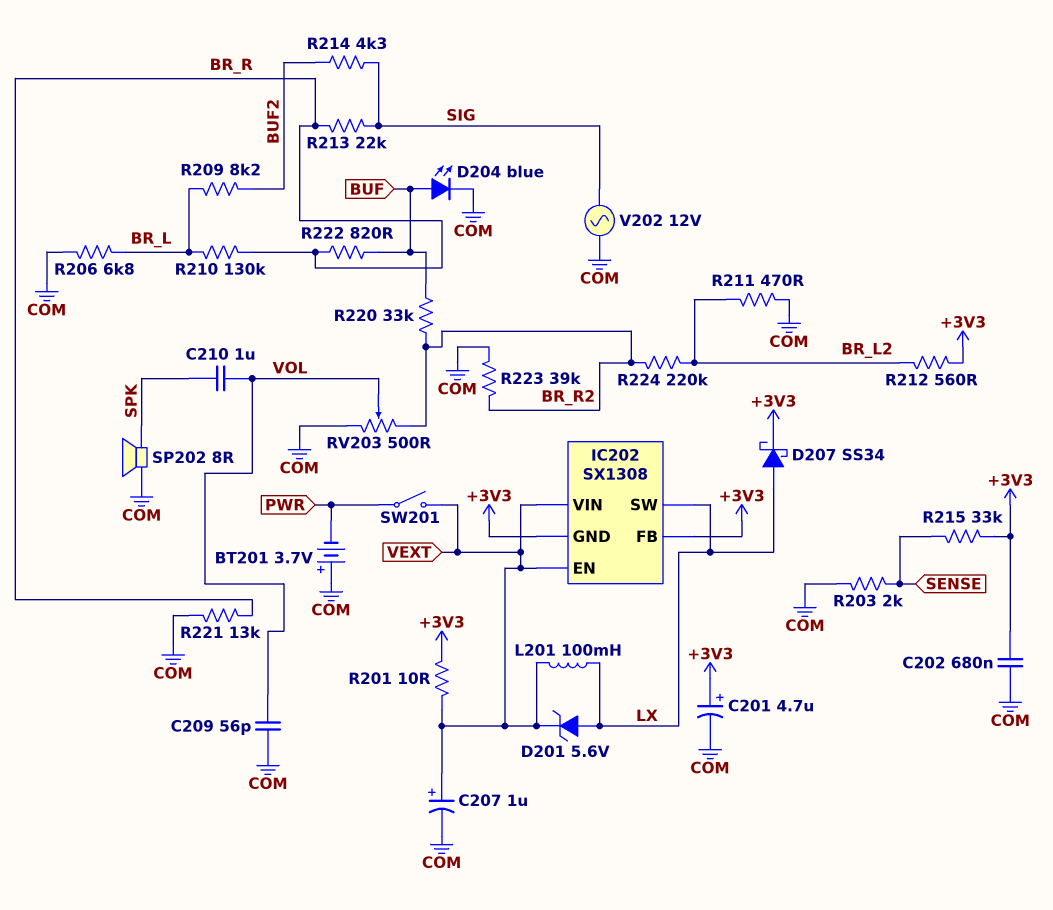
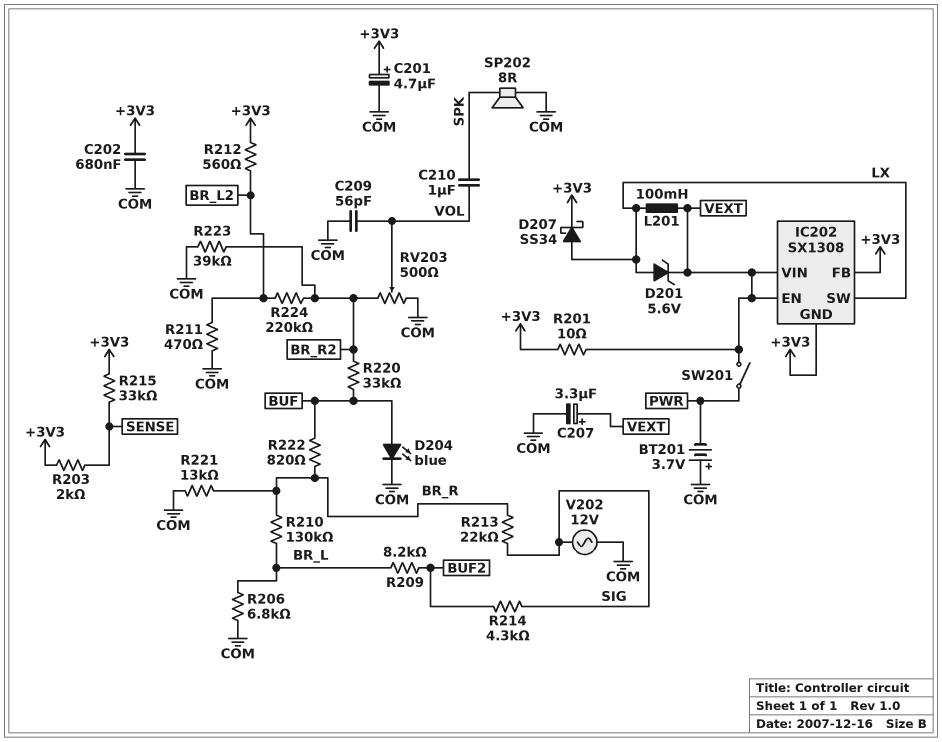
C207: 1uF (plus VEXT, minus COM) -> 3.3uF (plus VEXT, minus COM)
R203: 2k (COM, SENSE) -> 2k (+3V3, SENSE)

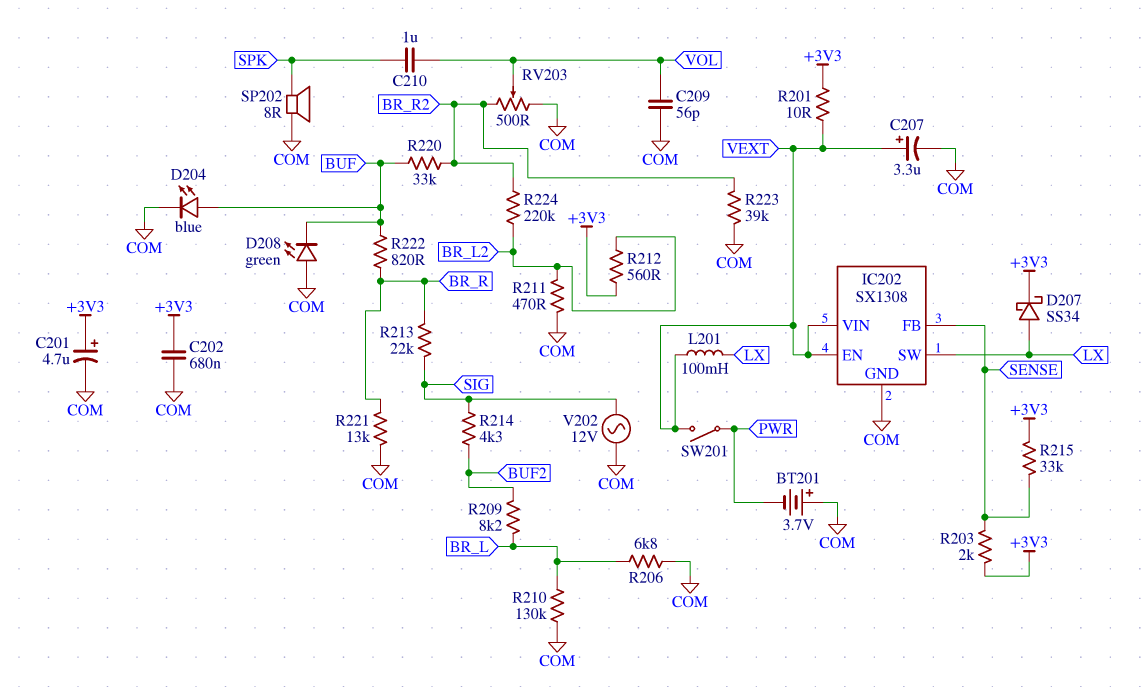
D201: zener 5.6V (A LX, K VEXT) -> none
D208: none -> LED green (A COM, K BUF)
IC202 pin FB: +3V3 -> SENSE
IC202 pin GND: +3V3 -> COM
R210: 130k (BR_L, BR_R) -> 130k (BR_L, COM)

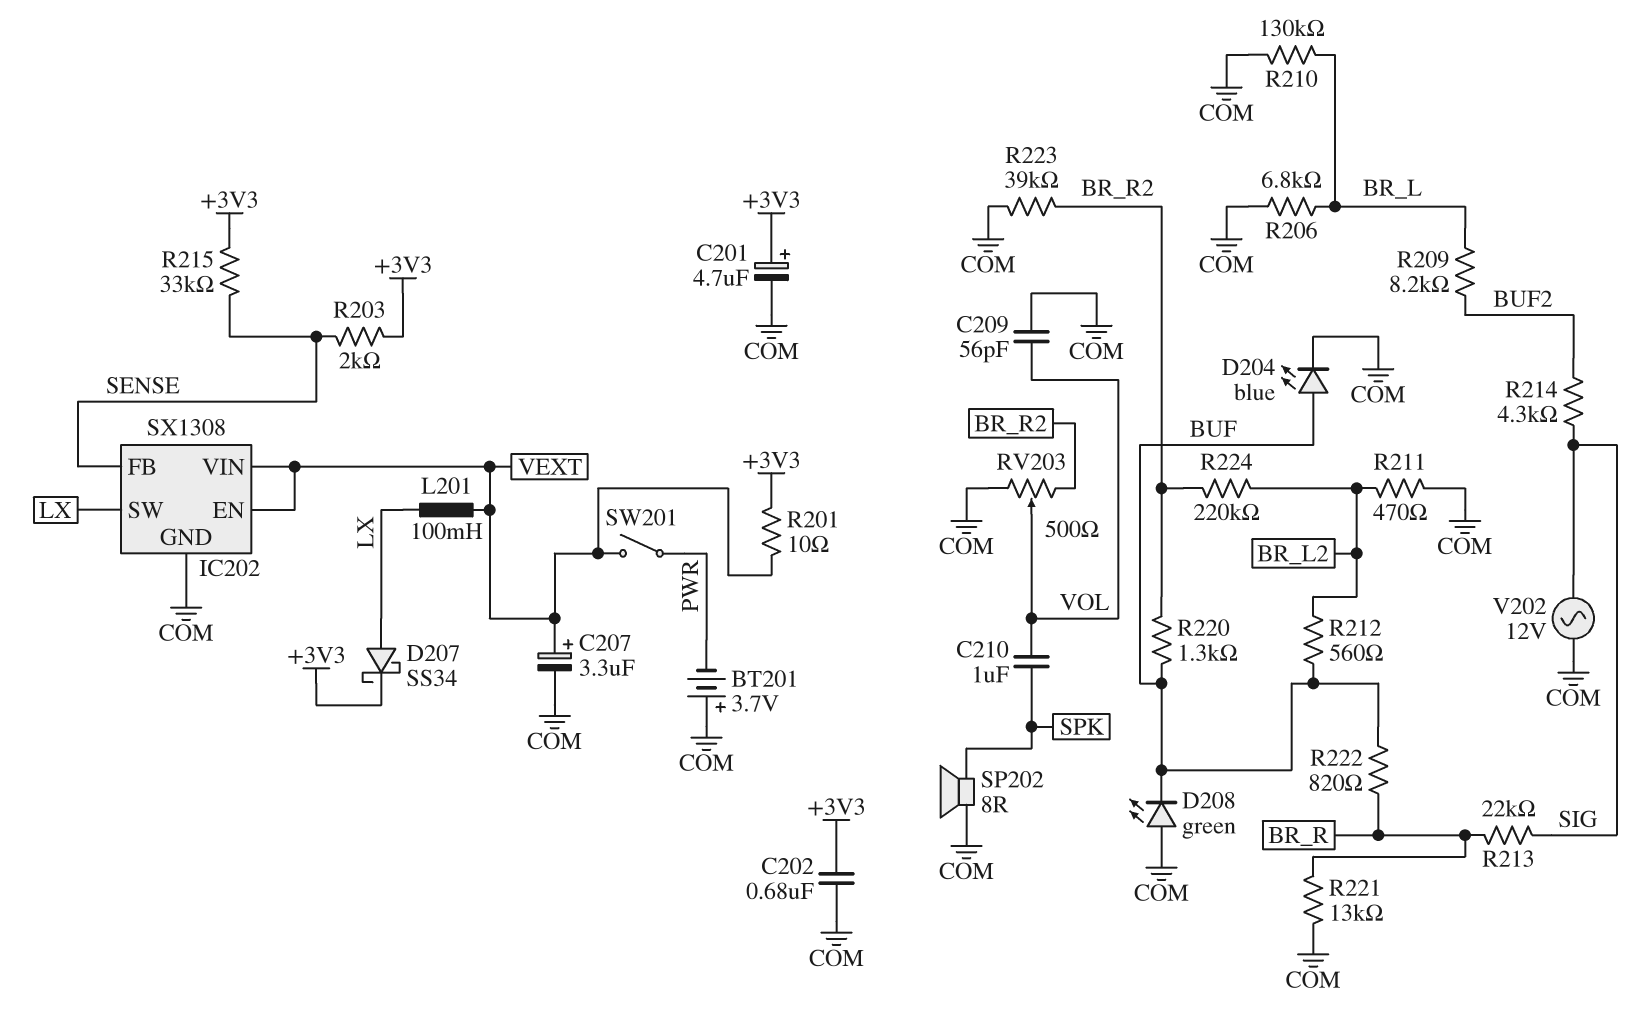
R212: 560 (+3V3, BR_L2) -> 560 (BR_L2, BUF)
R220: 33k (BR_R2, BUF) -> 1.3k (BR_R2, BUF)

